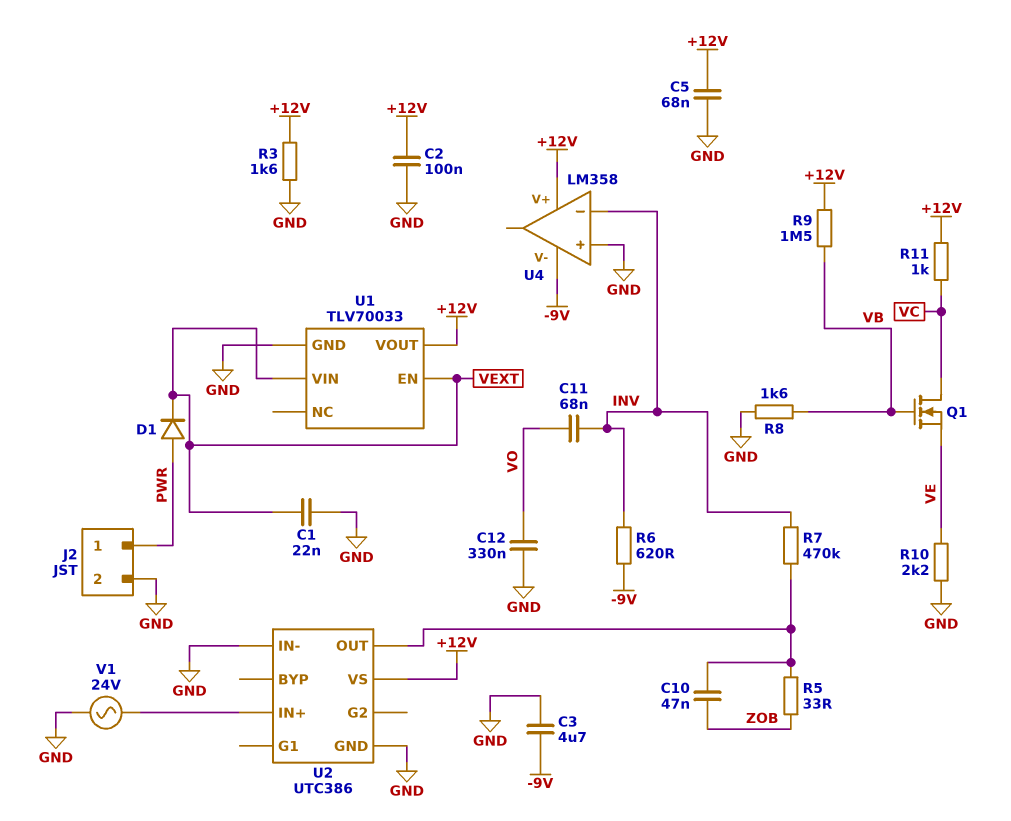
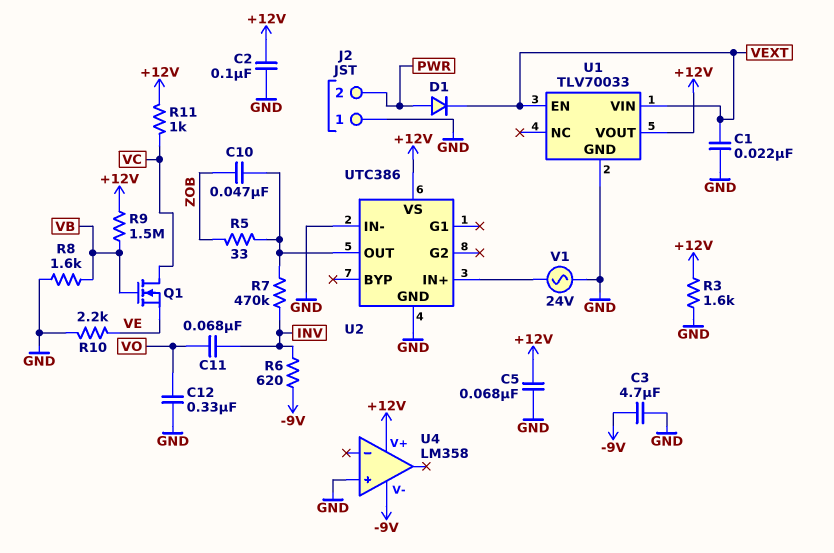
J2 pin 1: PWR -> GND
J2 pin 2: GND -> PWR
U4 pin in-: INV -> none

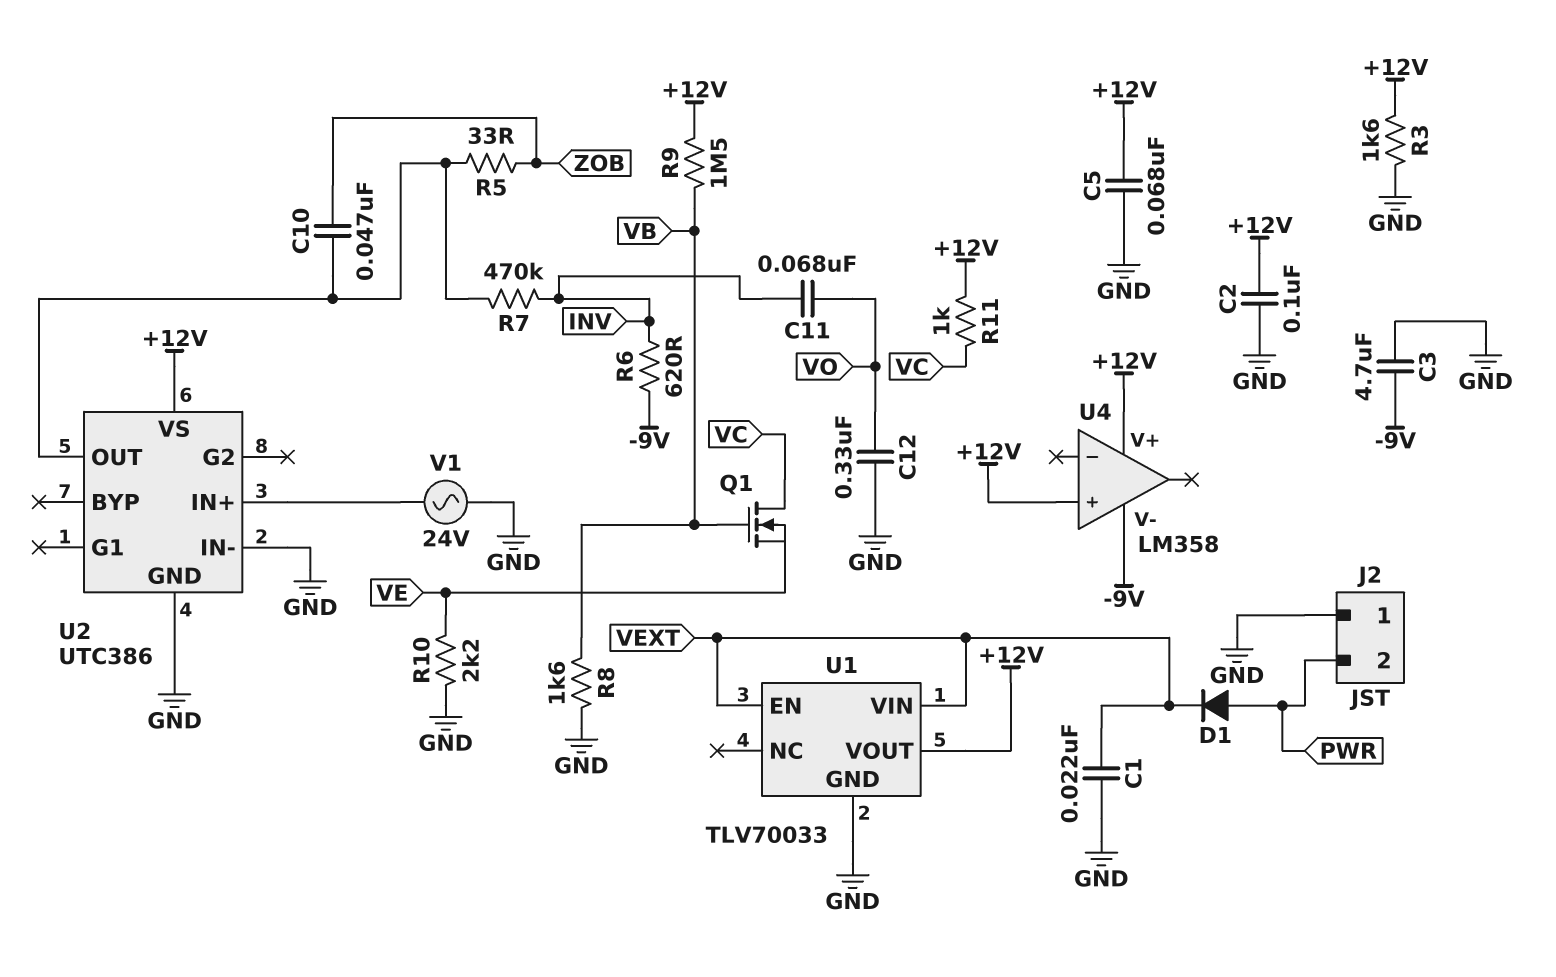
U4 pin in+: GND -> +12V

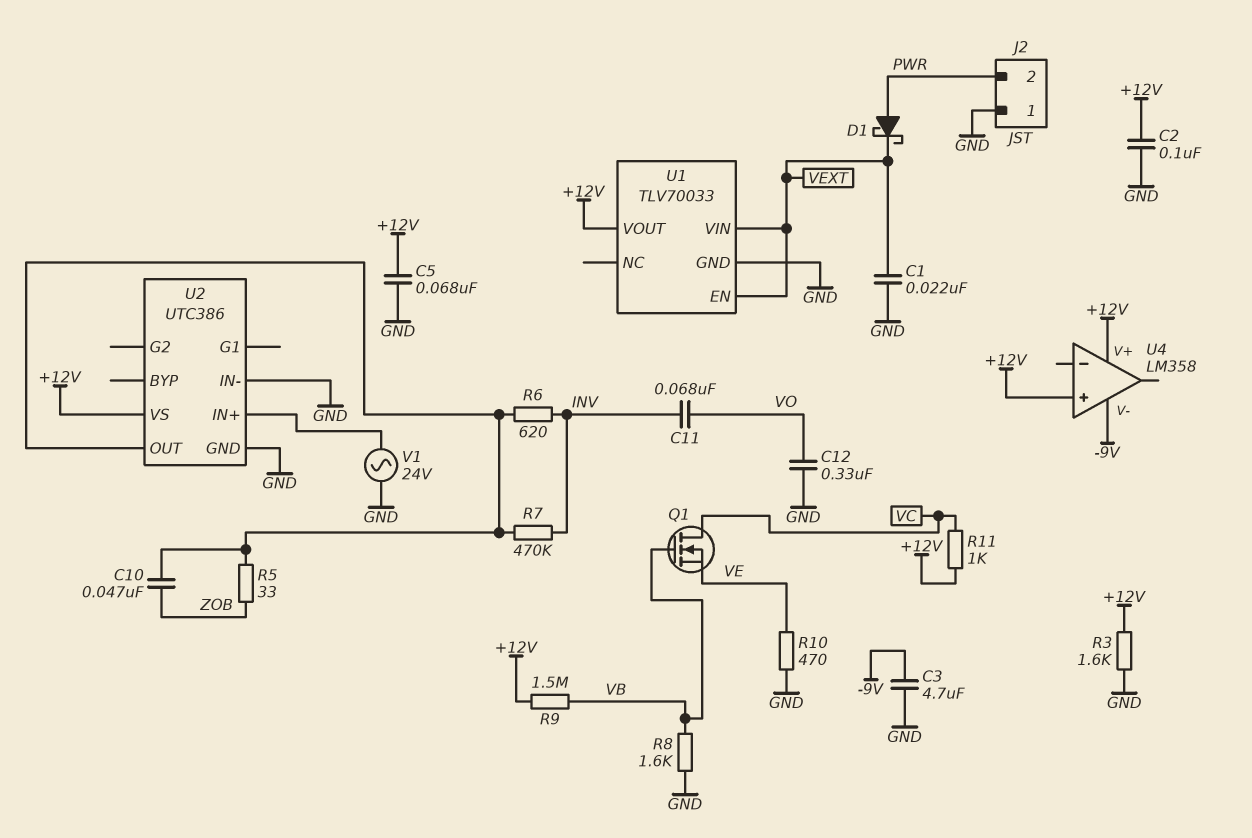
D1: diode (A PWR, K VEXT) -> schottky (A PWR, K VEXT)
R6: 620 (-9V, INV) -> 620 (INV, U2/OUT)
R10: 2.2k (GND, VE) -> 470 (GND, VE)

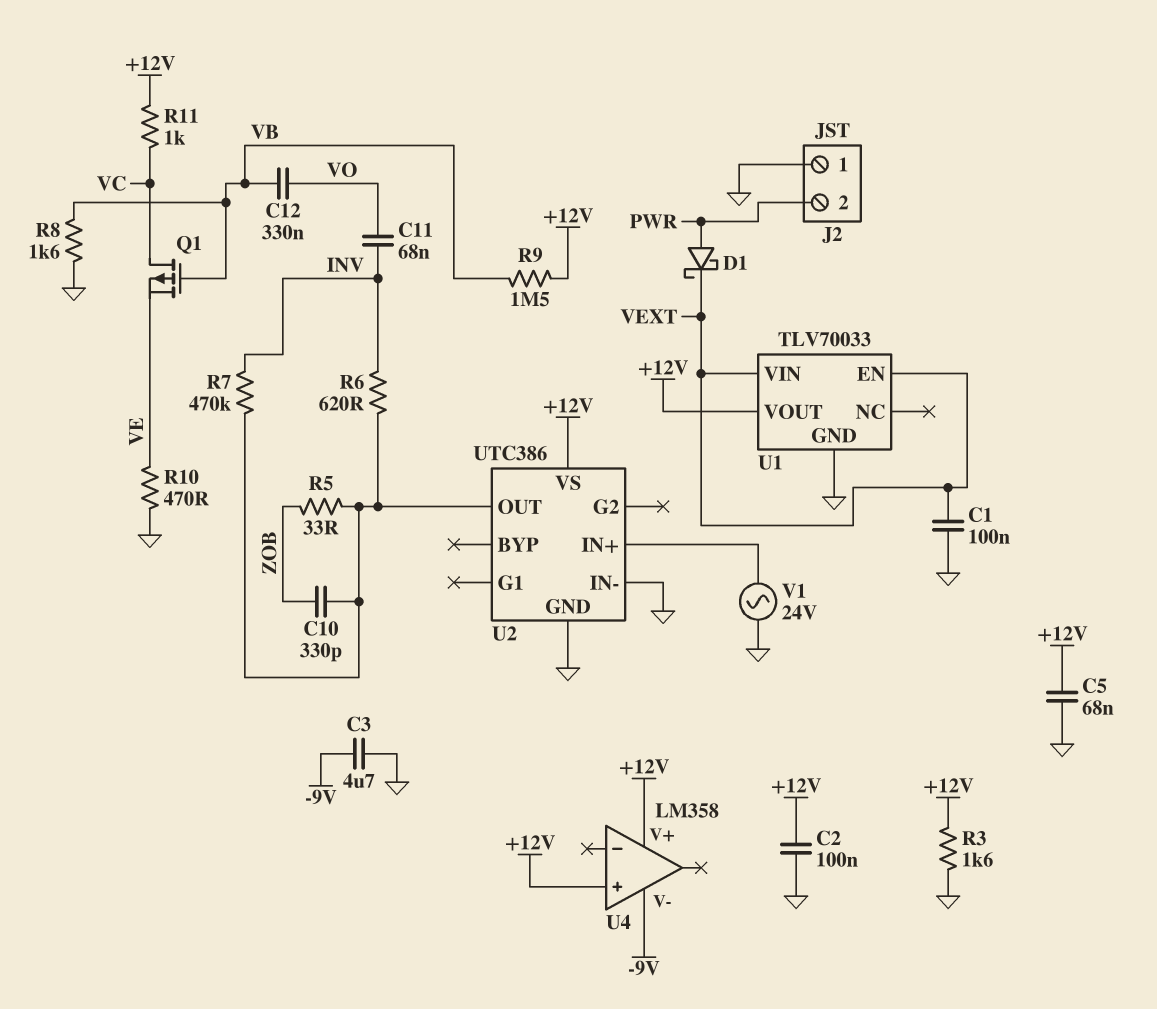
C1: 22nF (GND, VEXT) -> 100nF (GND, VEXT)
C10: 47nF (U2/OUT, ZOB) -> 330pF (U2/OUT, ZOB)
C12: 330nF (GND, VO) -> 330nF (VB, VO)
Q1: NMOS (G VB, D VC, S VE) -> PMOS (G VB, D VC, S VE)

